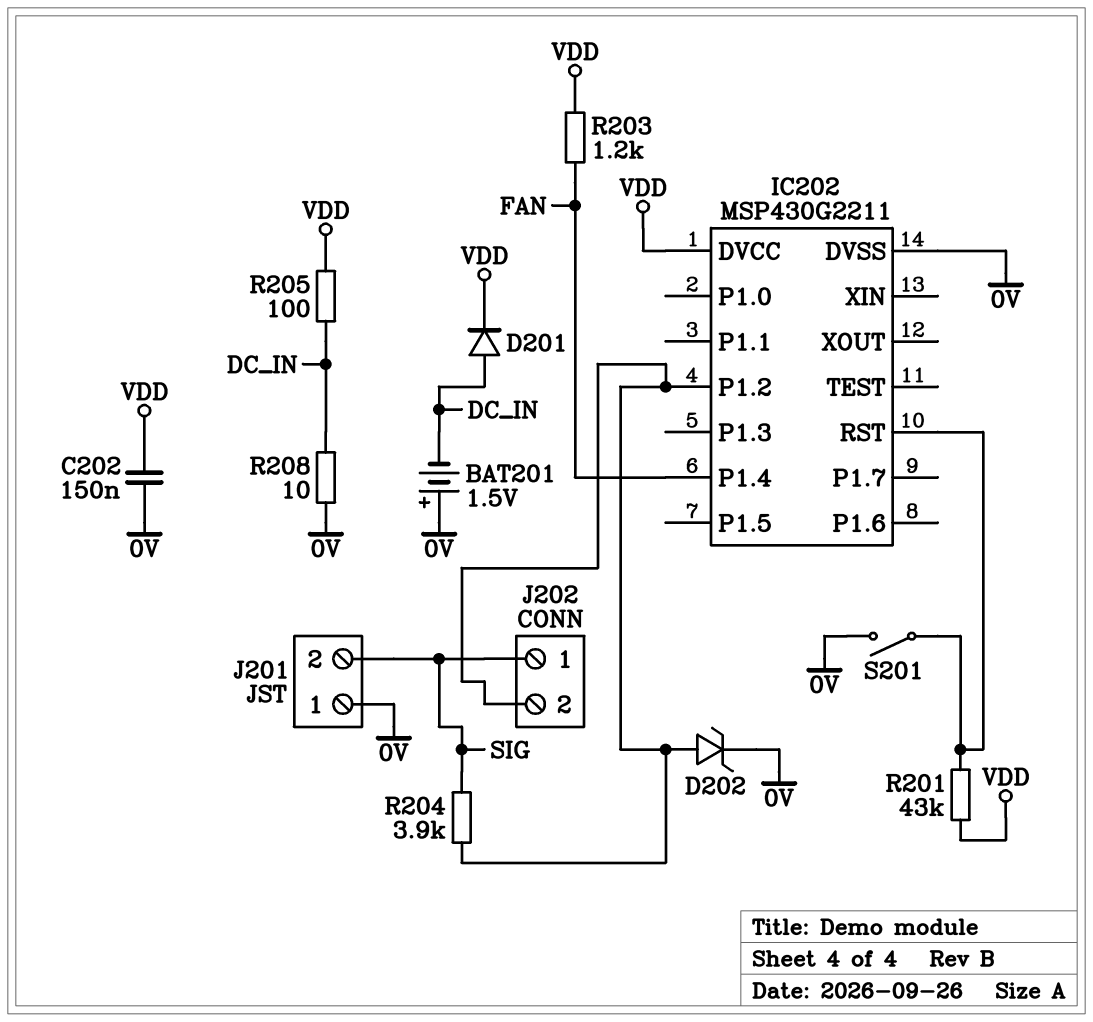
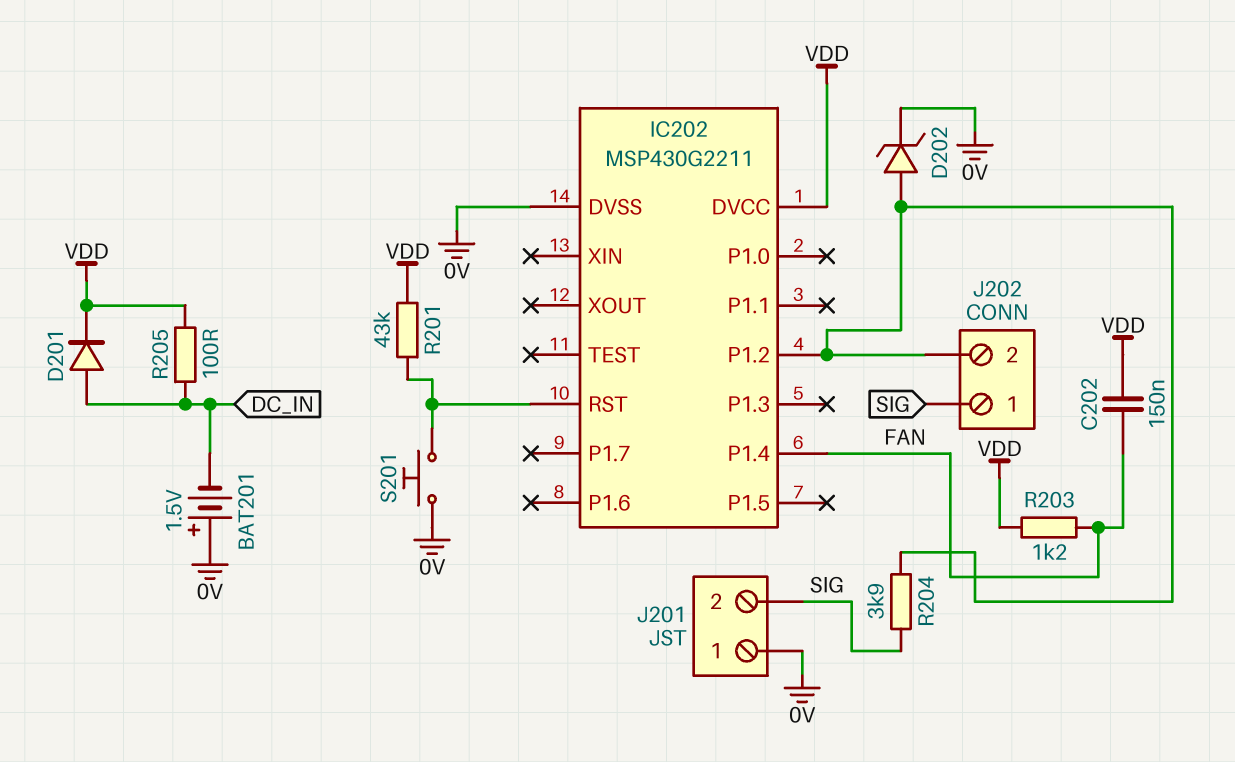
C202: 150nF (0V, VDD) -> 150nF (FAN, VDD)
R208: 10 (0V, DC_IN) -> none
S201: switch (0V, IC202/RST) -> button (0V, IC202/RST)

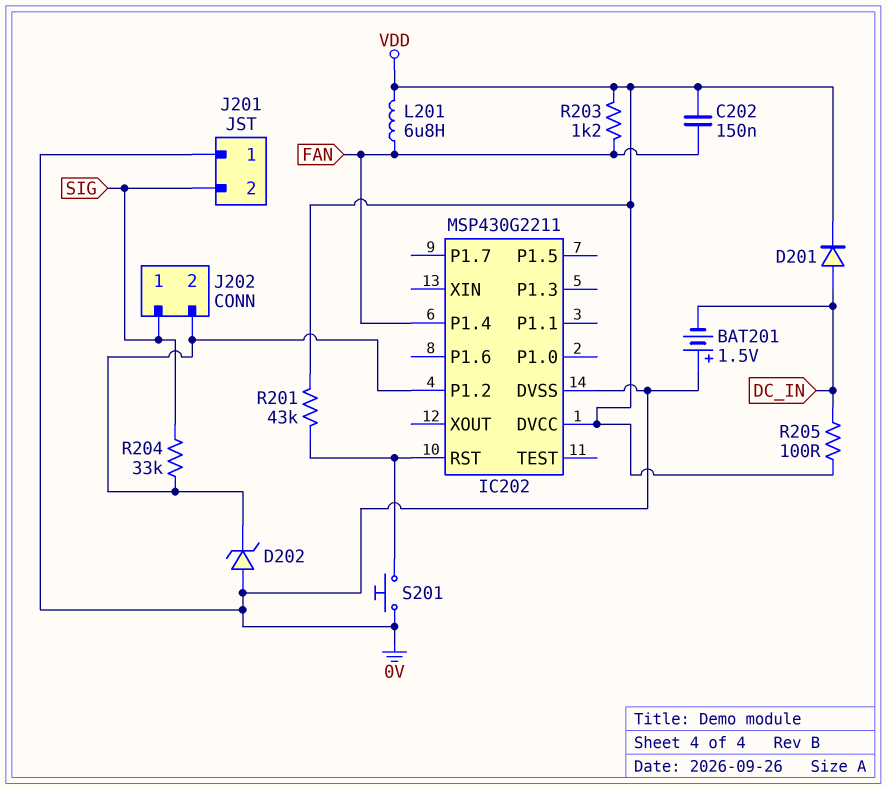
D202: zener (A IC202/P1.2, K 0V) -> zener (A 0V, K IC202/P1.2)
L201: none -> 6.8uH (FAN, VDD)
R204: 3.9k (IC202/P1.2, SIG) -> 33k (IC202/P1.2, SIG)

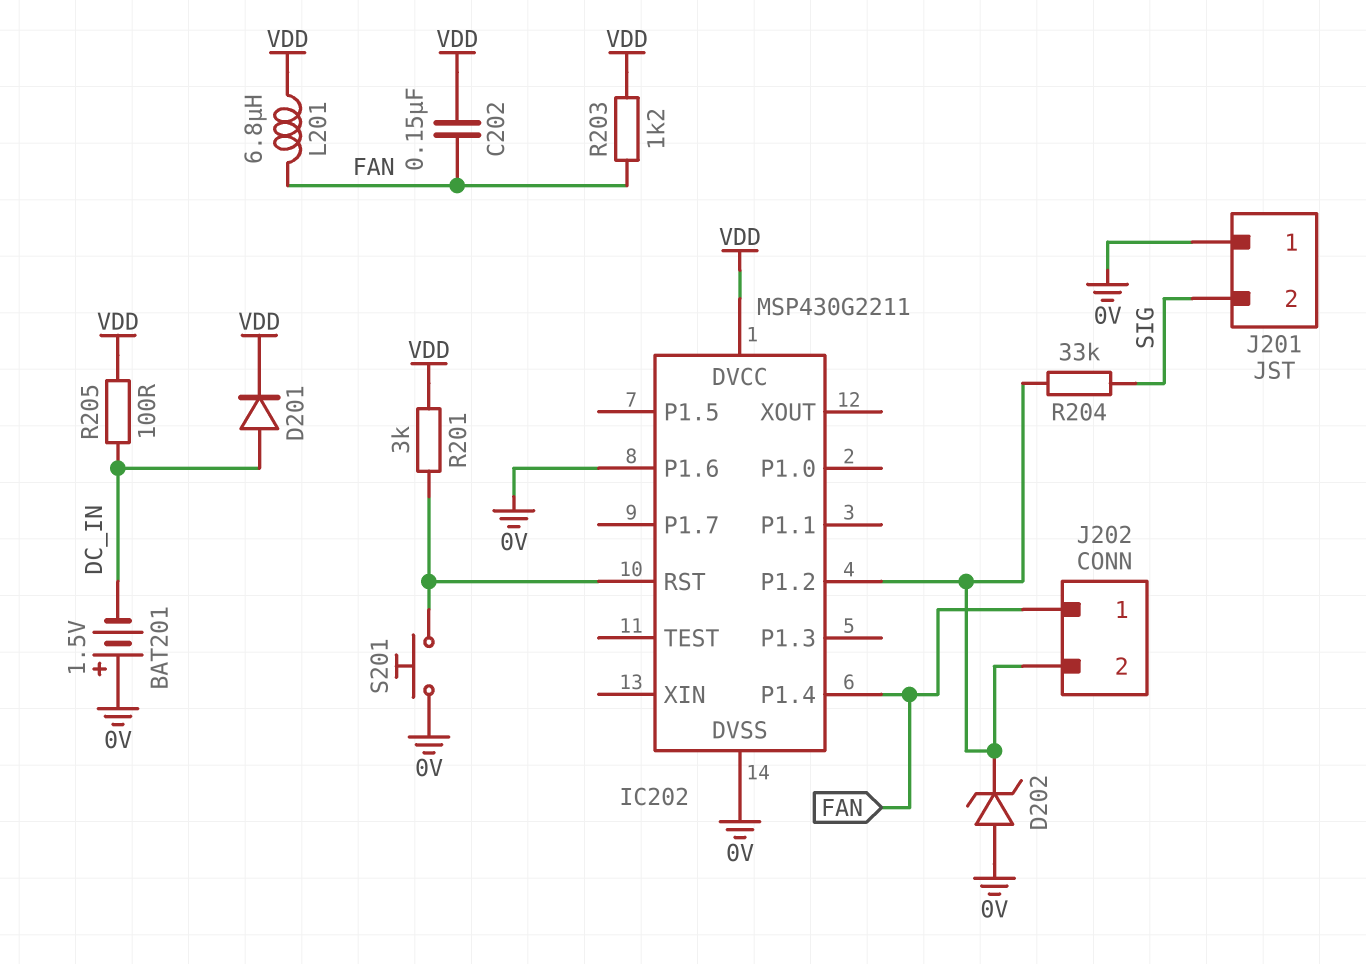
IC202 pin P1.6: none -> 0V
J202 pin 1: SIG -> FAN
R201: 43k (IC202/RST, VDD) -> 3k (IC202/RST, VDD)

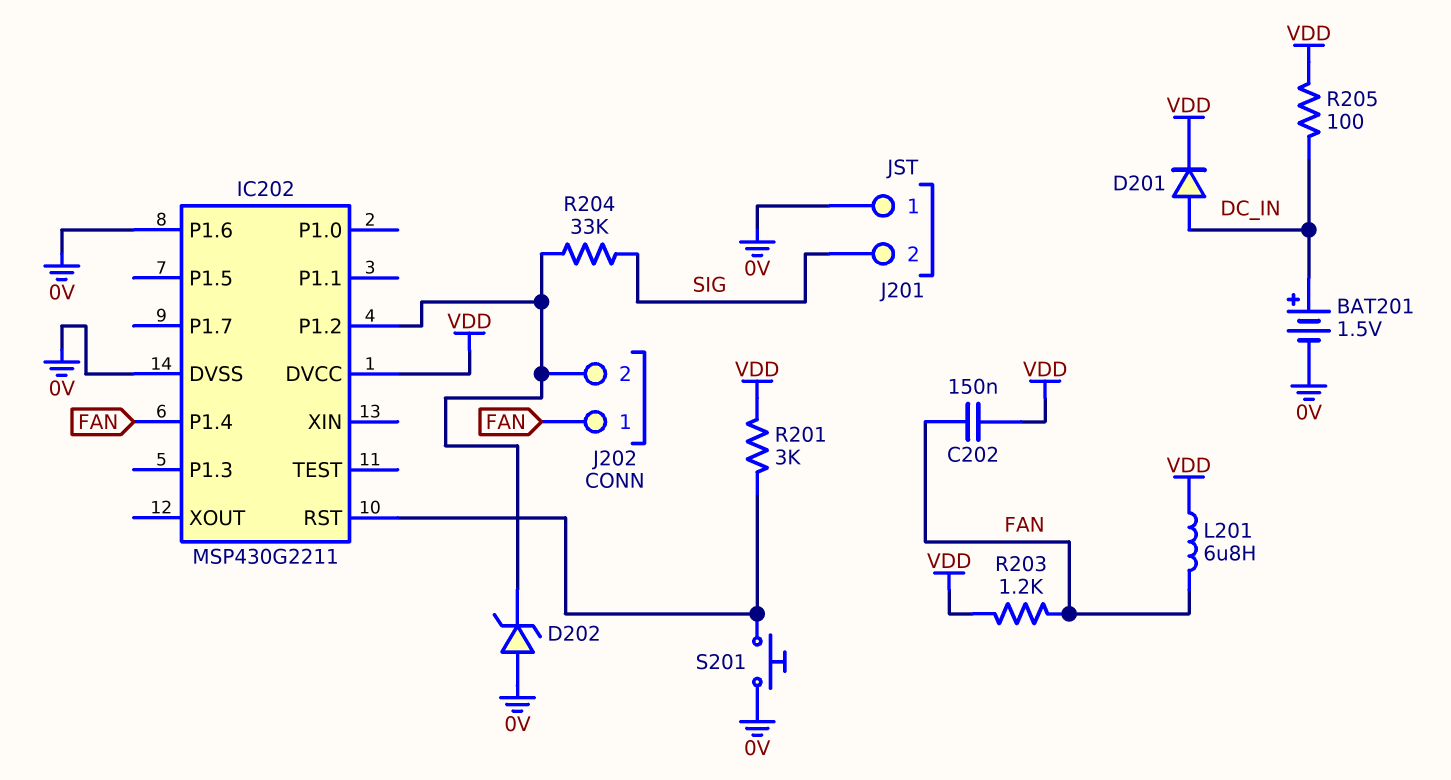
BAT201: 1.5V (plus 0V, minus DC_IN) -> 1.5V (plus DC_IN, minus 0V)

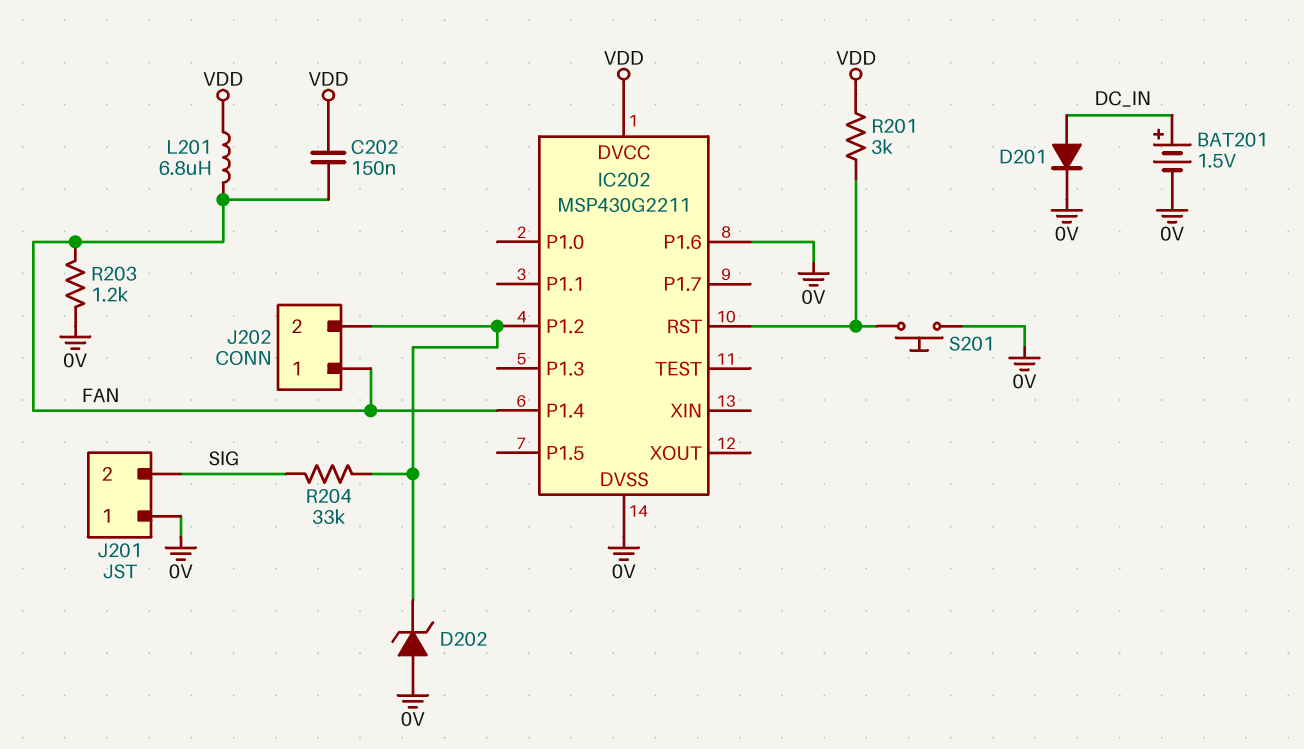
D201: diode (A DC_IN, K VDD) -> diode (A DC_IN, K 0V)
R203: 1.2k (FAN, VDD) -> 1.2k (0V, FAN)
R205: 100 (DC_IN, VDD) -> none

